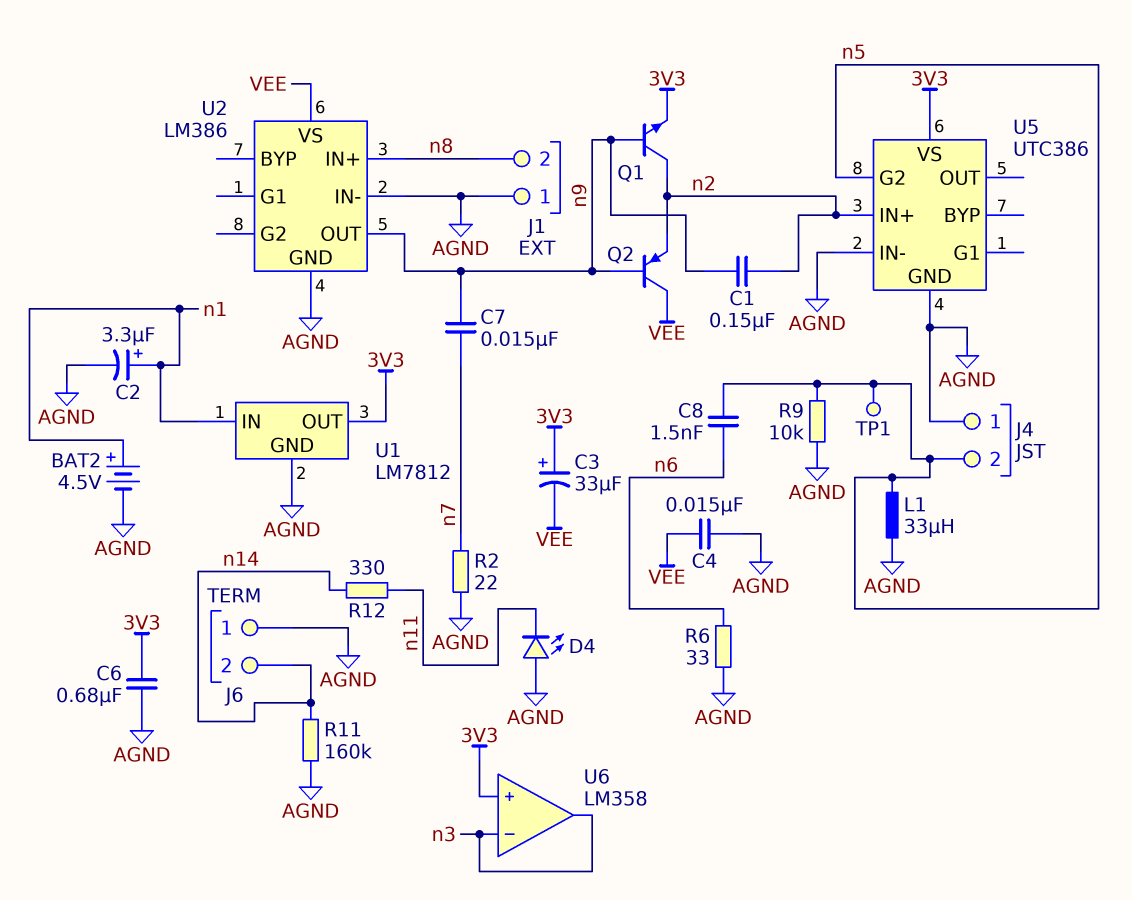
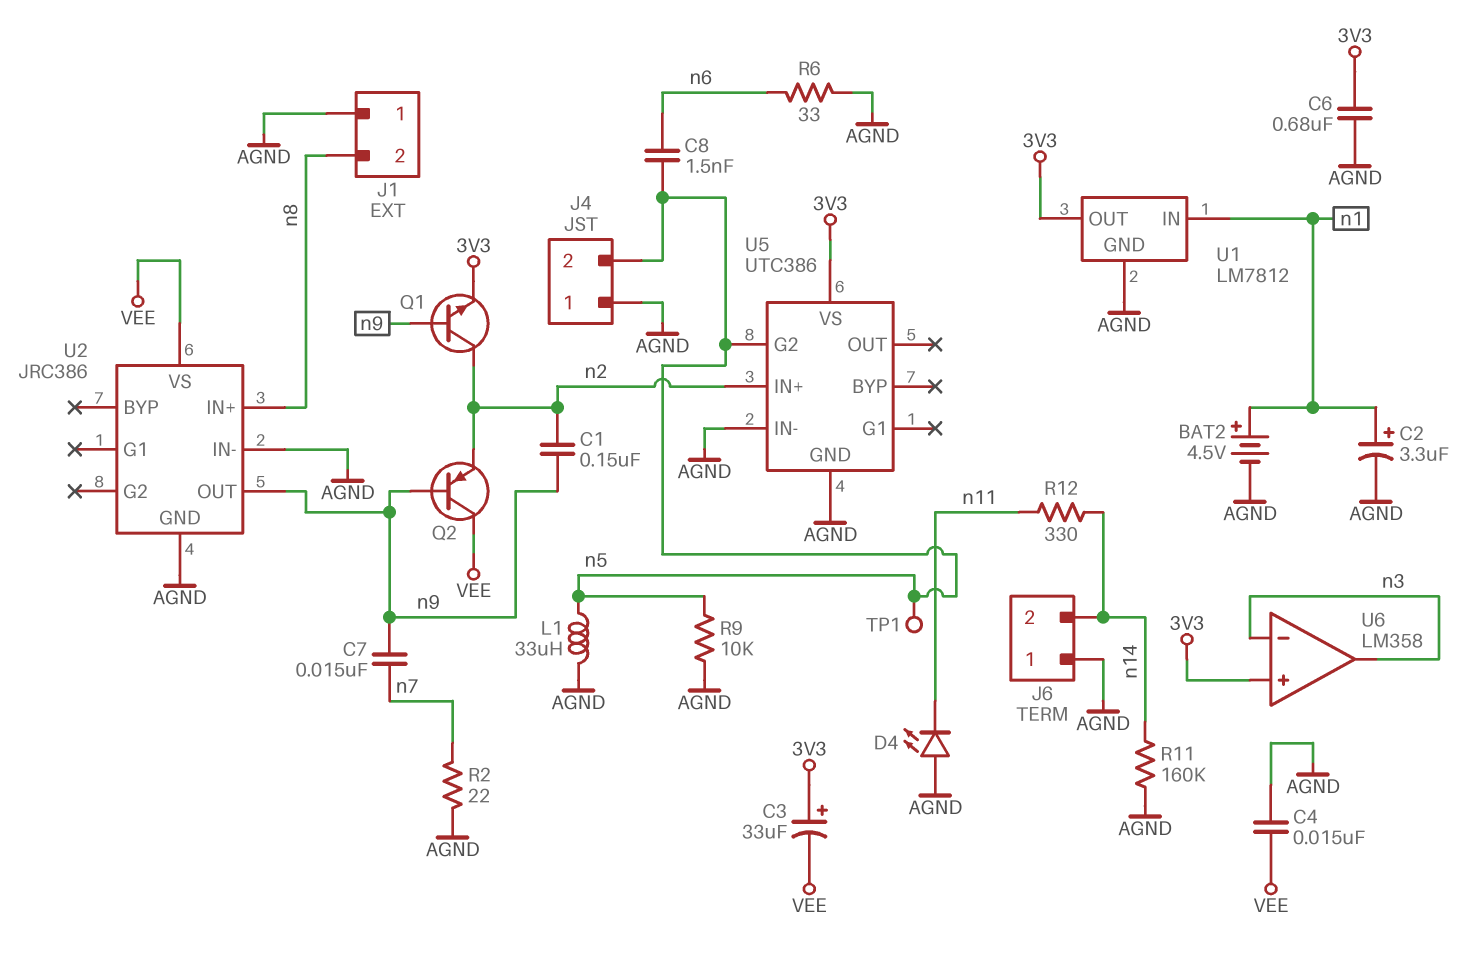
U2: LM386 -> JRC386

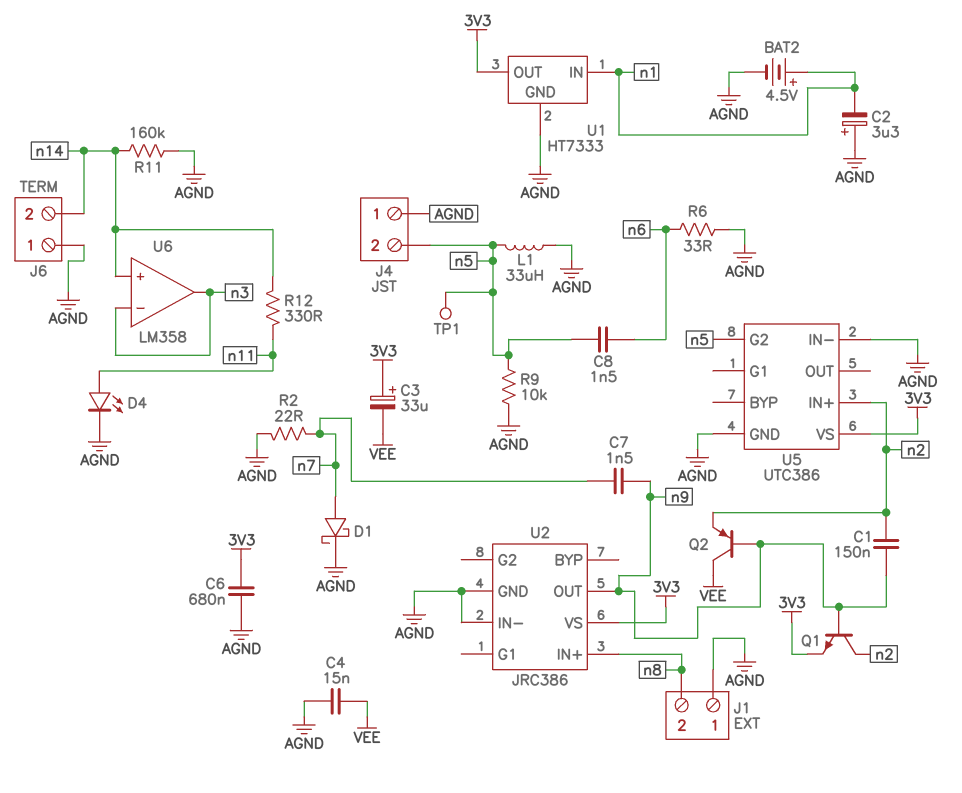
C2: 3.3uF (plus n1, minus AGND) -> 3.3uF (plus AGND, minus n1)
C7: 15nF (n7, n9) -> 1.5nF (n7, n9)
D1: none -> schottky (A n7, K AGND)
D4: LED (A AGND, K n11) -> LED (A n11, K AGND)
U1: LM7812 -> HT7333
U2 pin VS: VEE -> 3V3
U6 pin in+: 3V3 -> n14

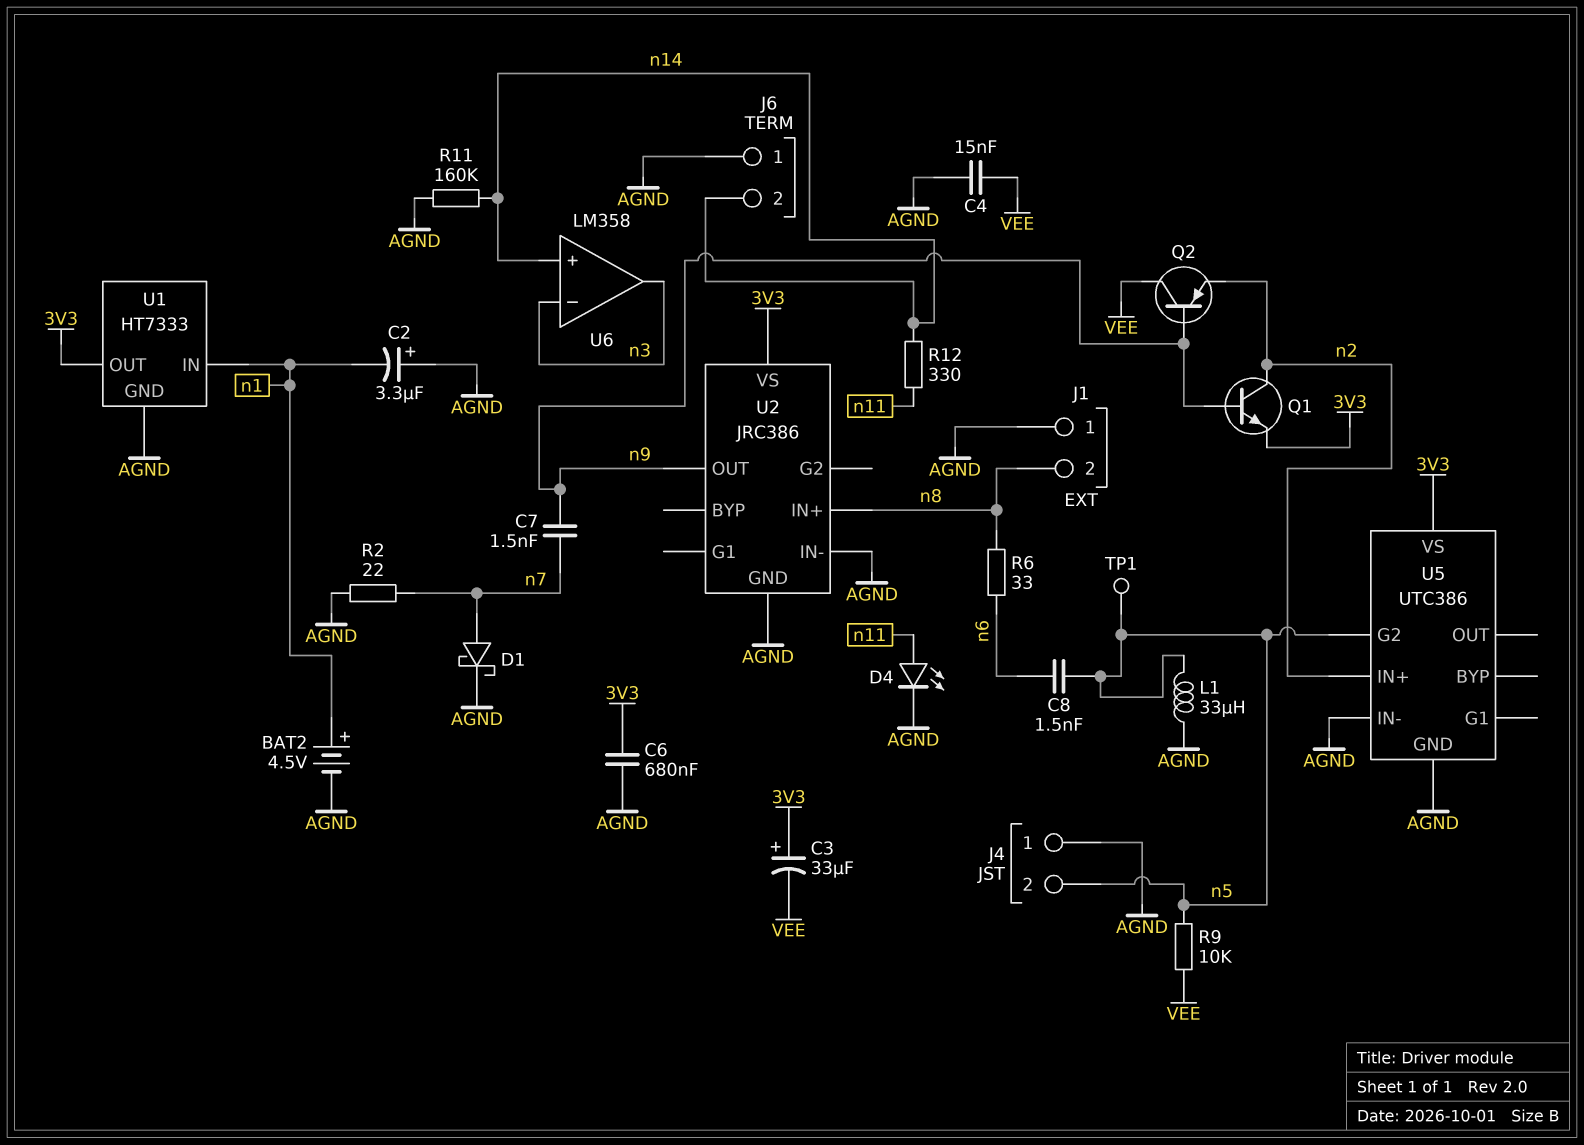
C1: 150nF (n2, n9) -> none
R6: 33 (AGND, n6) -> 33 (n6, n8)
R9: 10k (AGND, n5) -> 10k (VEE, n5)

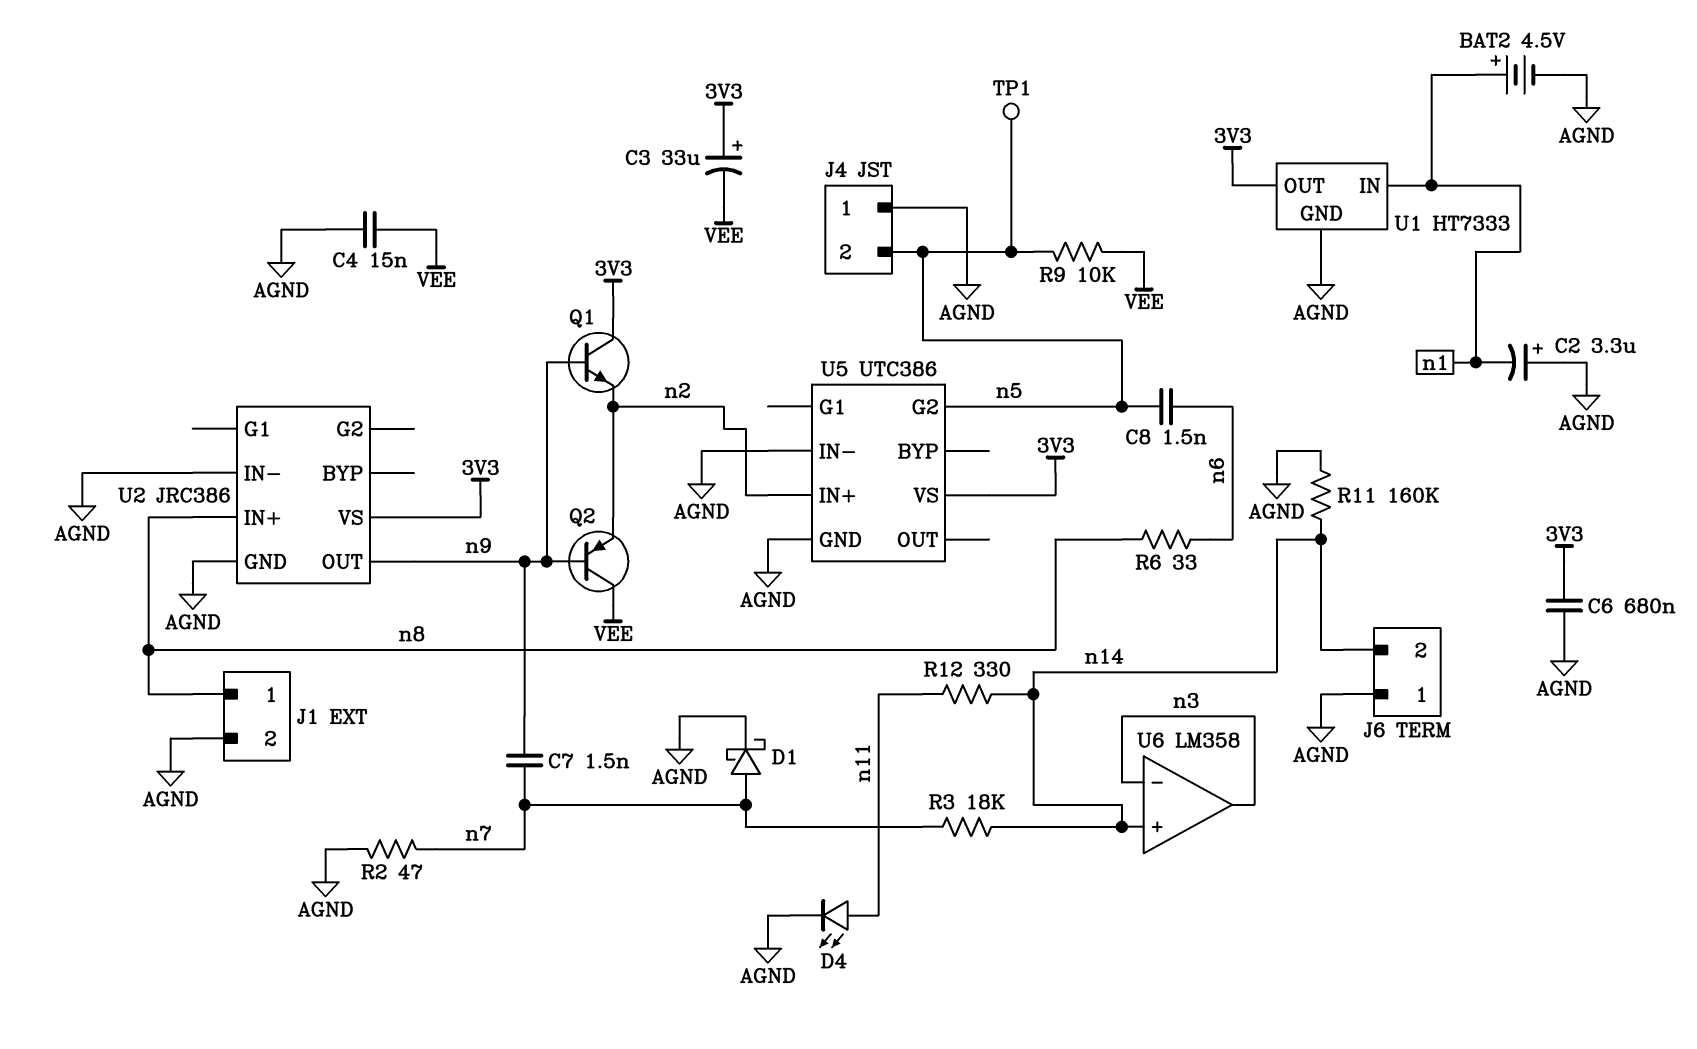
J1 pin 1: AGND -> n8
J1 pin 2: n8 -> AGND
L1: 33uH (AGND, n5) -> none
Q1: NPN (B n9, C n2, E 3V3) -> NPN (B n9, C 3V3, E n2)
R2: 22 (AGND, n7) -> 47 (AGND, n7)
R3: none -> 18k (n7, n14)

